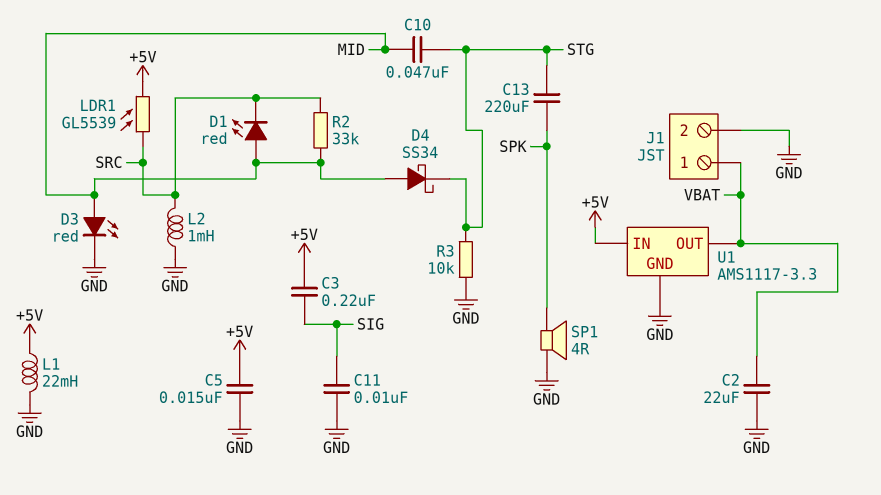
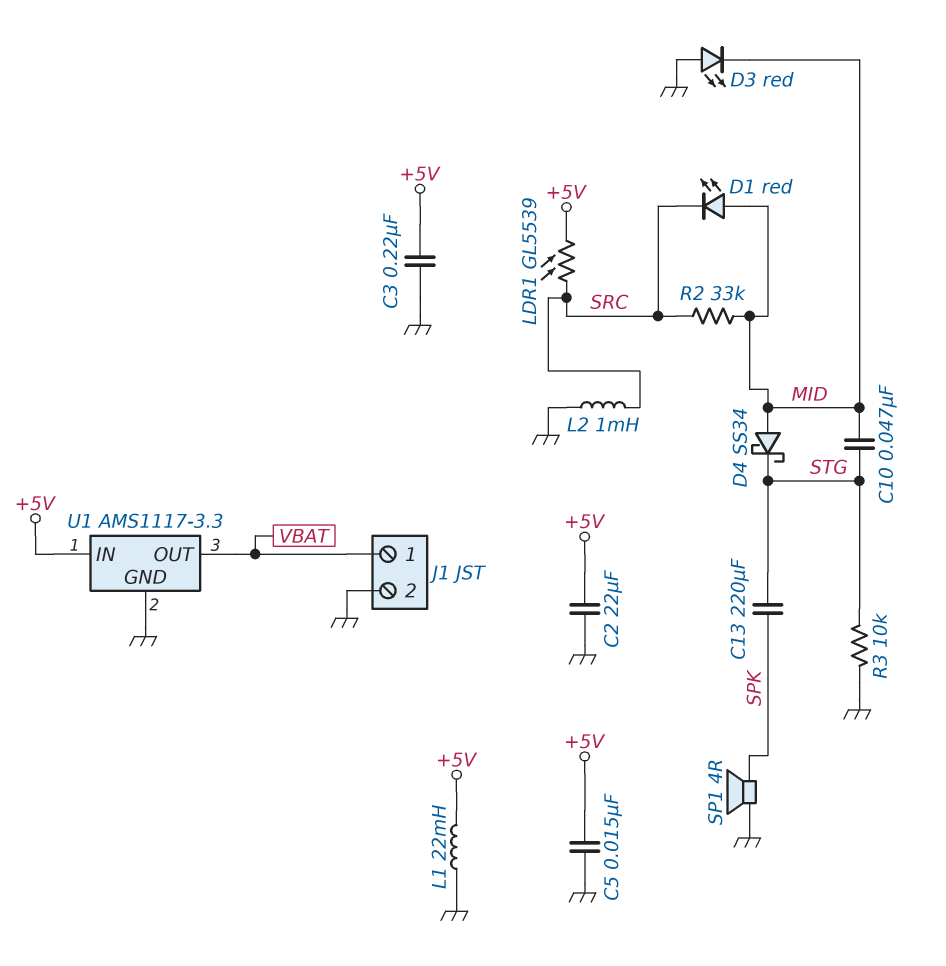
C2: 22uF (GND, VBAT) -> 22uF (+5V, GND)
C3: 220nF (+5V, SIG) -> 220nF (+5V, GND)
C11: 10nF (GND, SIG) -> none
D3: LED red (A MID, K GND) -> LED red (A GND, K MID)

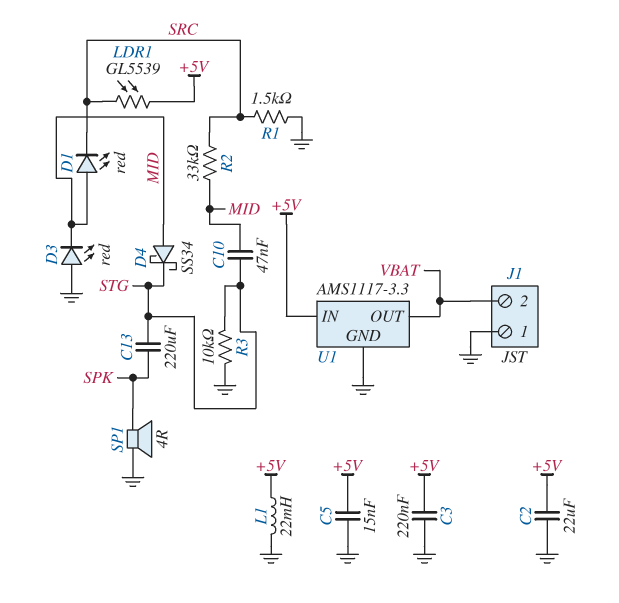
J1 pin 1: VBAT -> GND
J1 pin 2: GND -> VBAT
L2: 1mH (GND, SRC) -> none
R1: none -> 1.5k (GND, SRC)

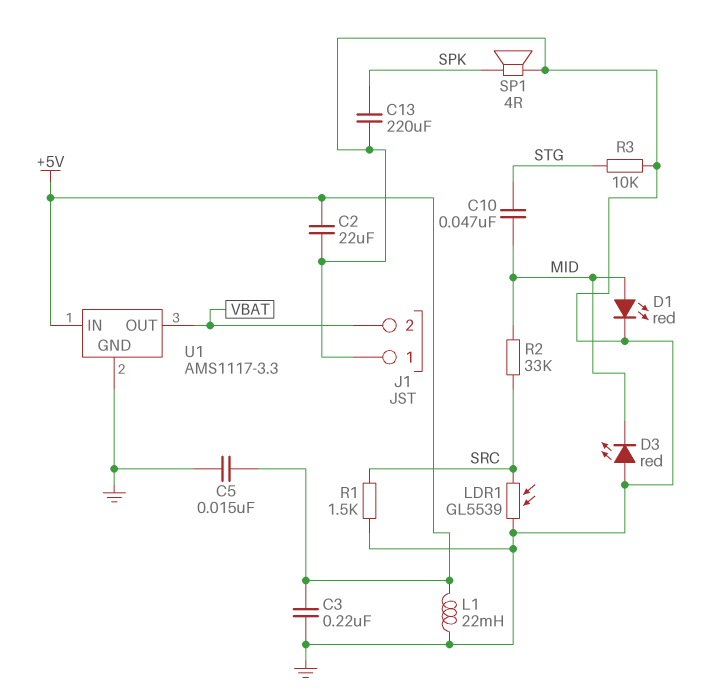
C13: 220uF (SPK, STG) -> 220uF (GND, SPK)
D1: LED red (A MID, K SRC) -> LED red (A MID, K GND)
D4: schottky SS34 (A MID, K STG) -> none
LDR1: GL5539 (+5V, SRC) -> GL5539 (GND, SRC)

